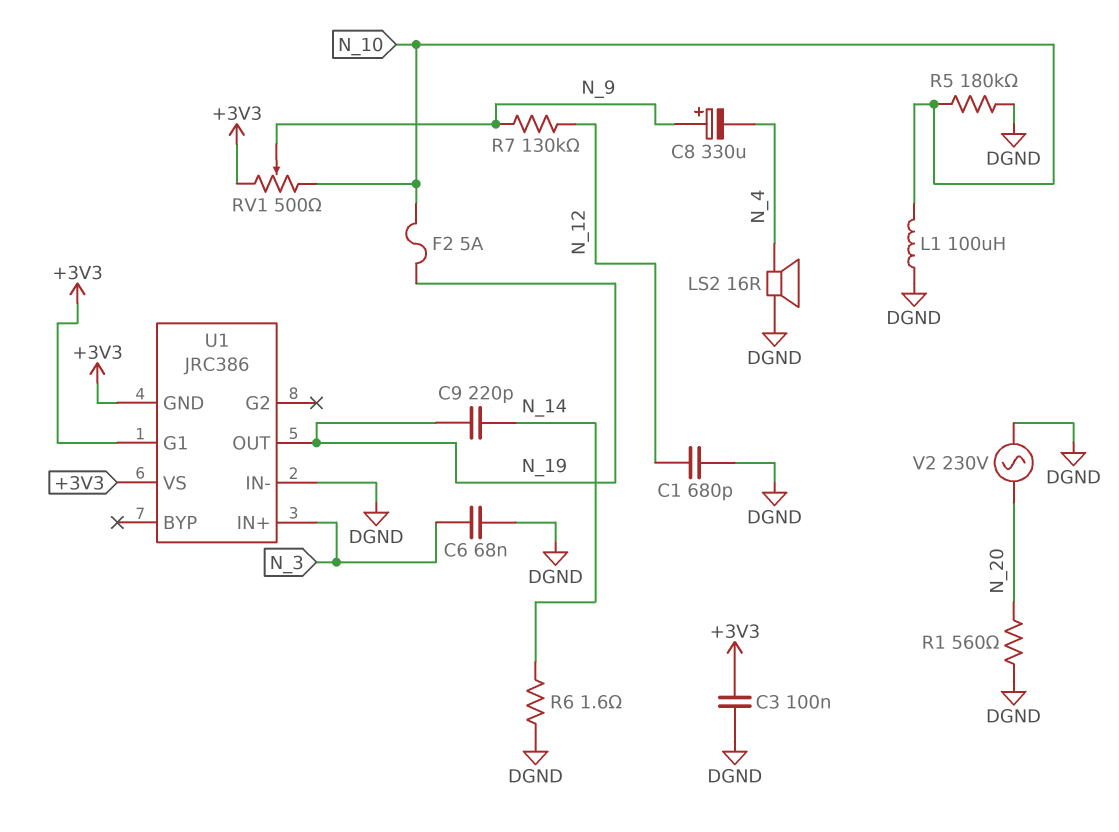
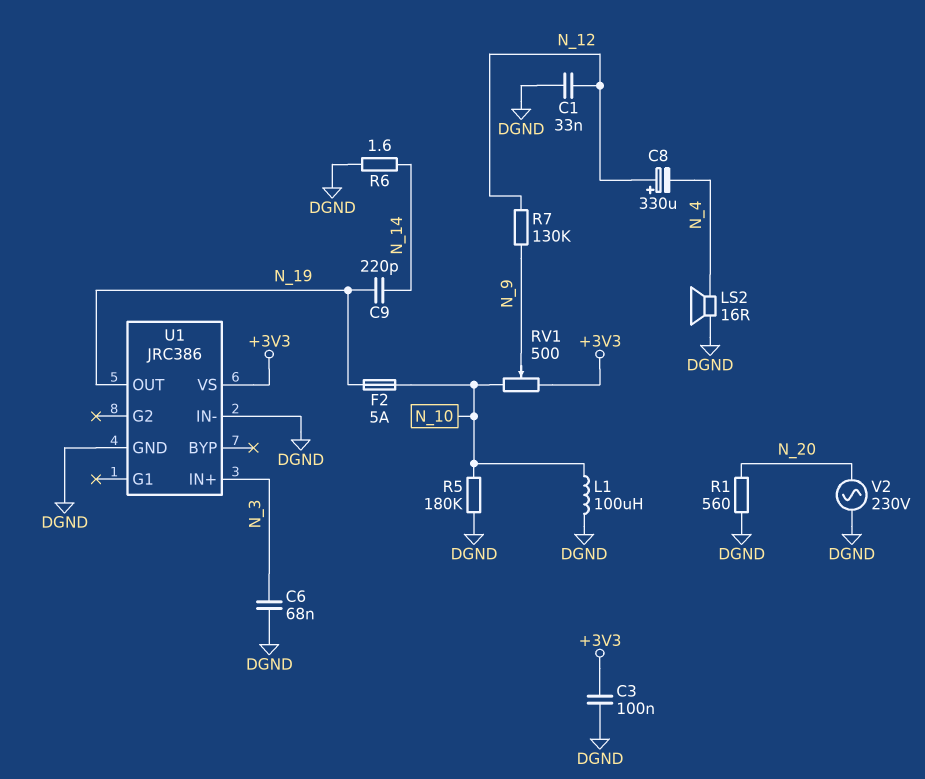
C1: 680pF (DGND, N_12) -> 33nF (DGND, N_12)
C8: 330uF (plus N_9, minus N_4) -> 330uF (plus N_12, minus N_4)
U1 pin G1: +3V3 -> none
U1 pin GND: +3V3 -> DGND

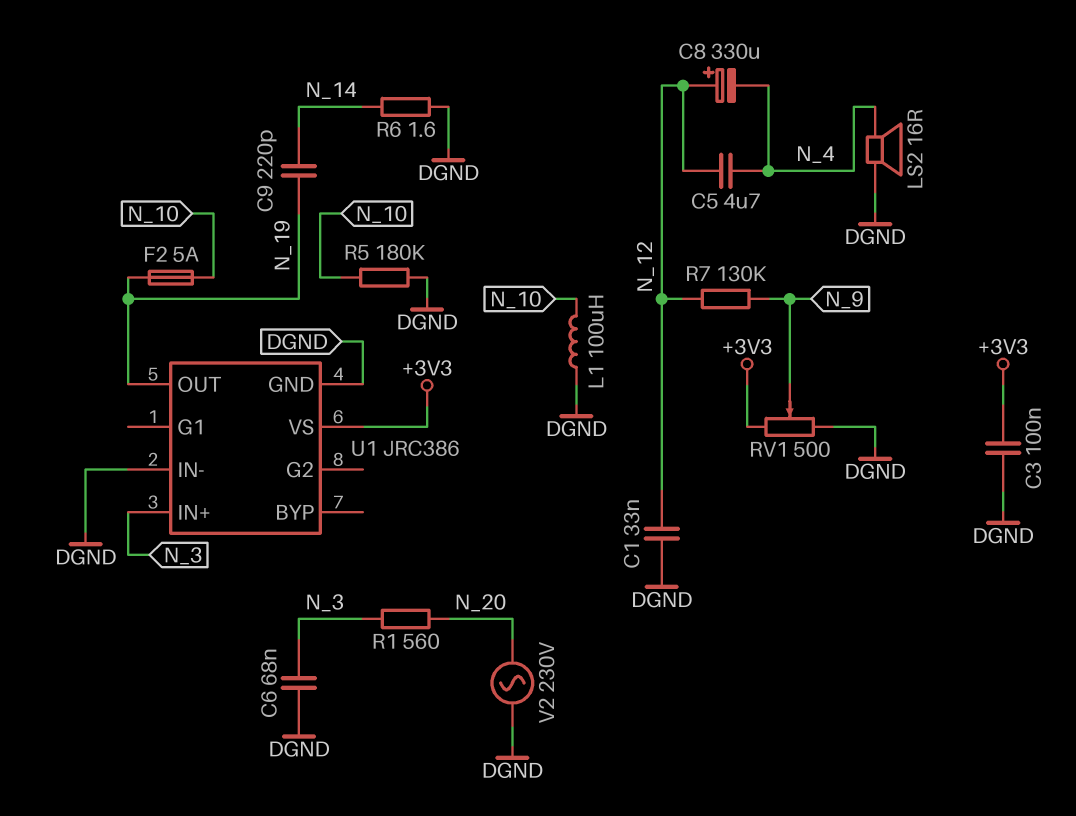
C5: none -> 4.7uF (N_4, N_12)
R1: 560 (DGND, N_20) -> 560 (N_3, N_20)
RV1: 500 (+3V3, N_10, wiper N_9) -> 500 (+3V3, DGND, wiper N_9)

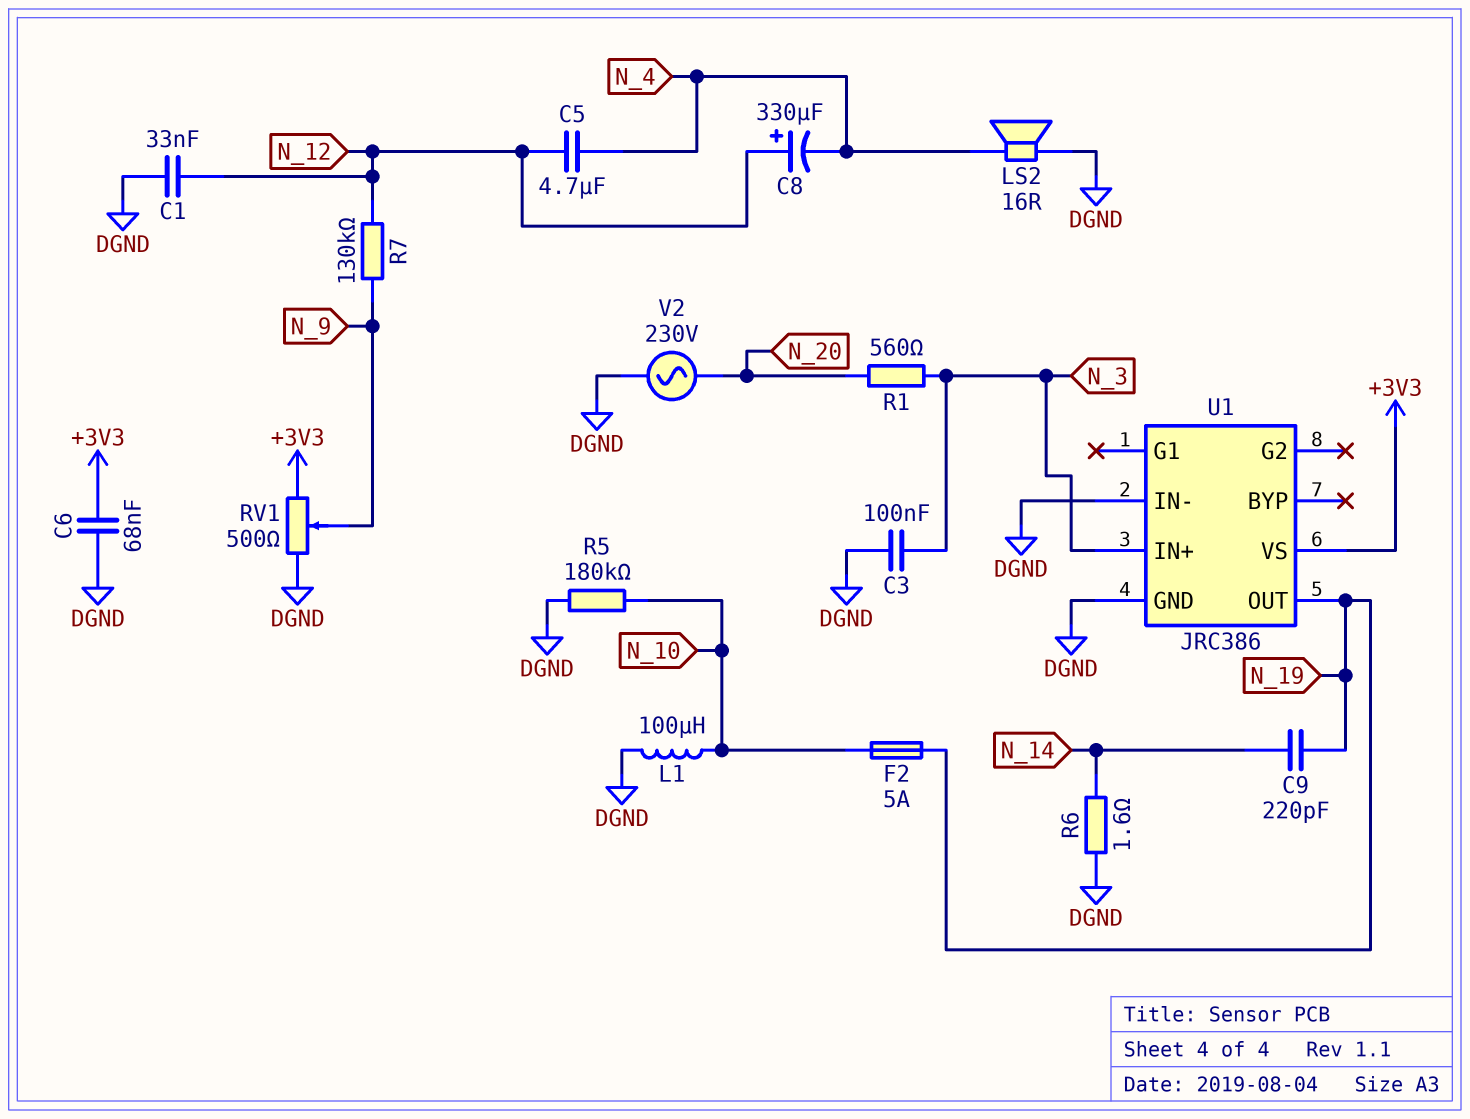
C3: 100nF (+3V3, DGND) -> 100nF (DGND, N_3)
C6: 68nF (DGND, N_3) -> 68nF (+3V3, DGND)

